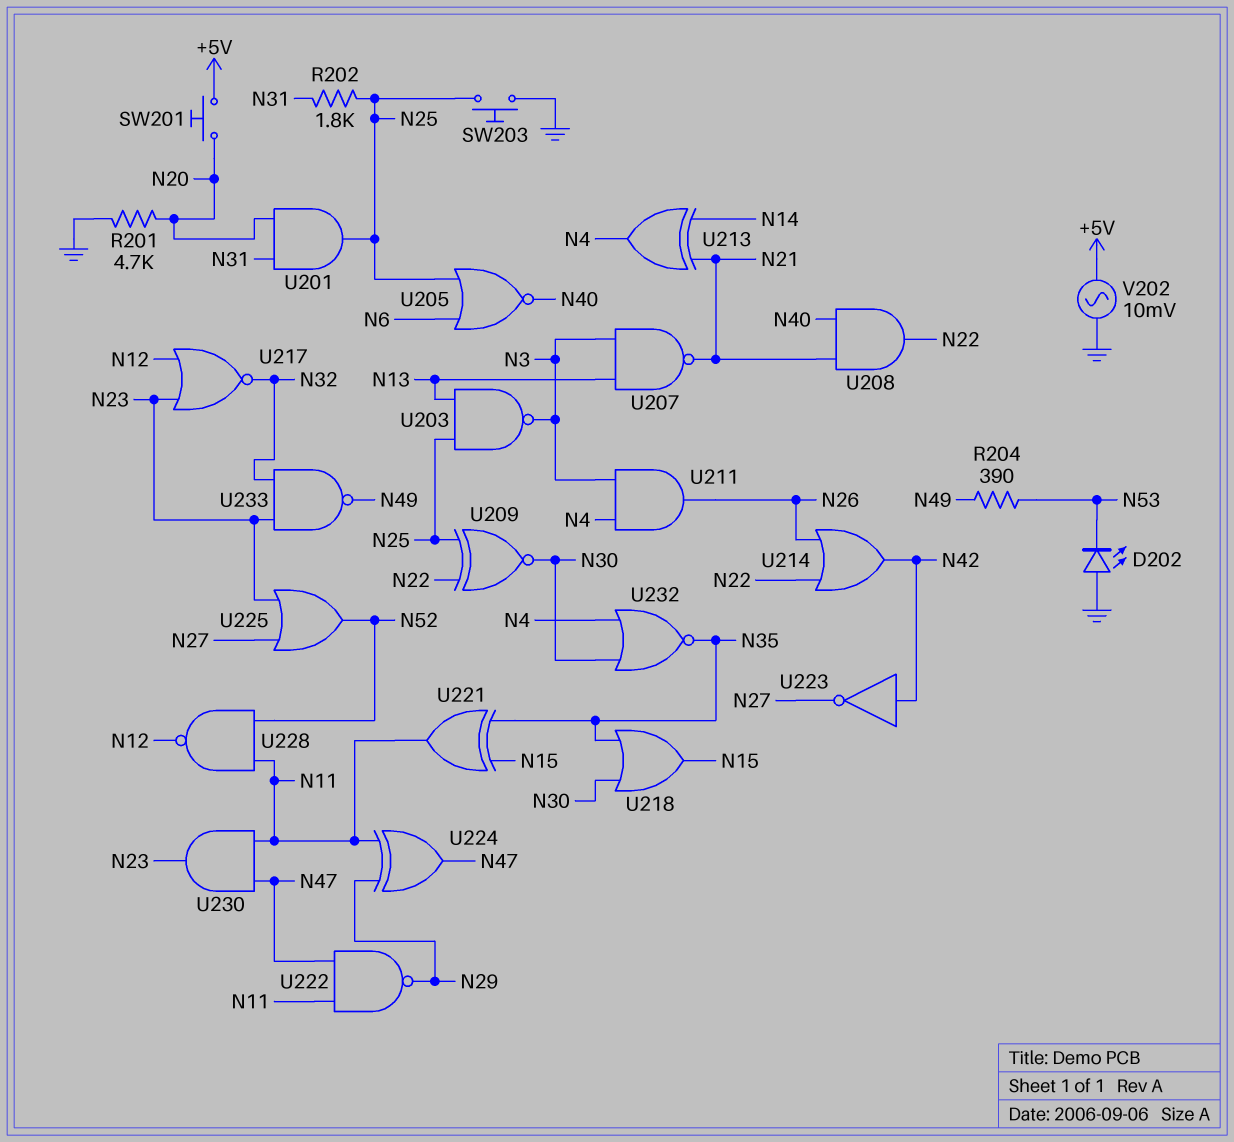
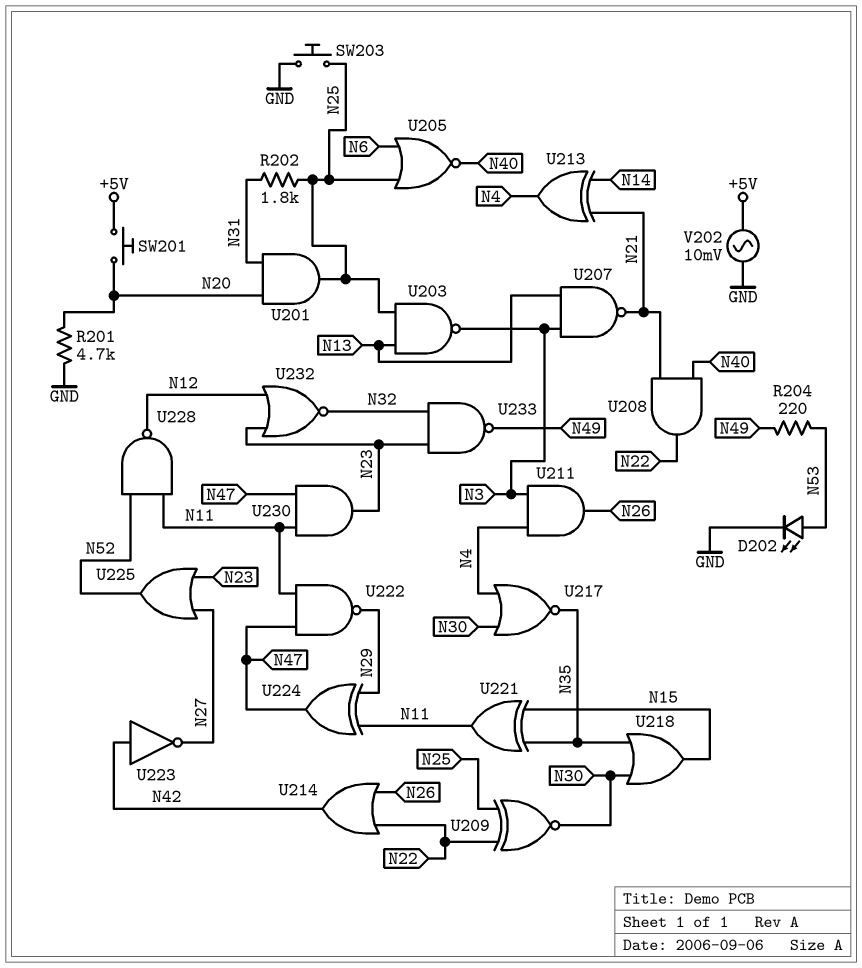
D202: LED (A GND, K N53) -> LED (A N53, K GND)
R204: 390 (N49, N53) -> 220 (N49, N53)
U217: NOR (in N12, in N23, out N32) -> NOR (in N4, in N30, out N35)
U232: NOR (in N4, in N30, out N35) -> NOR (in N12, in N23, out N32)

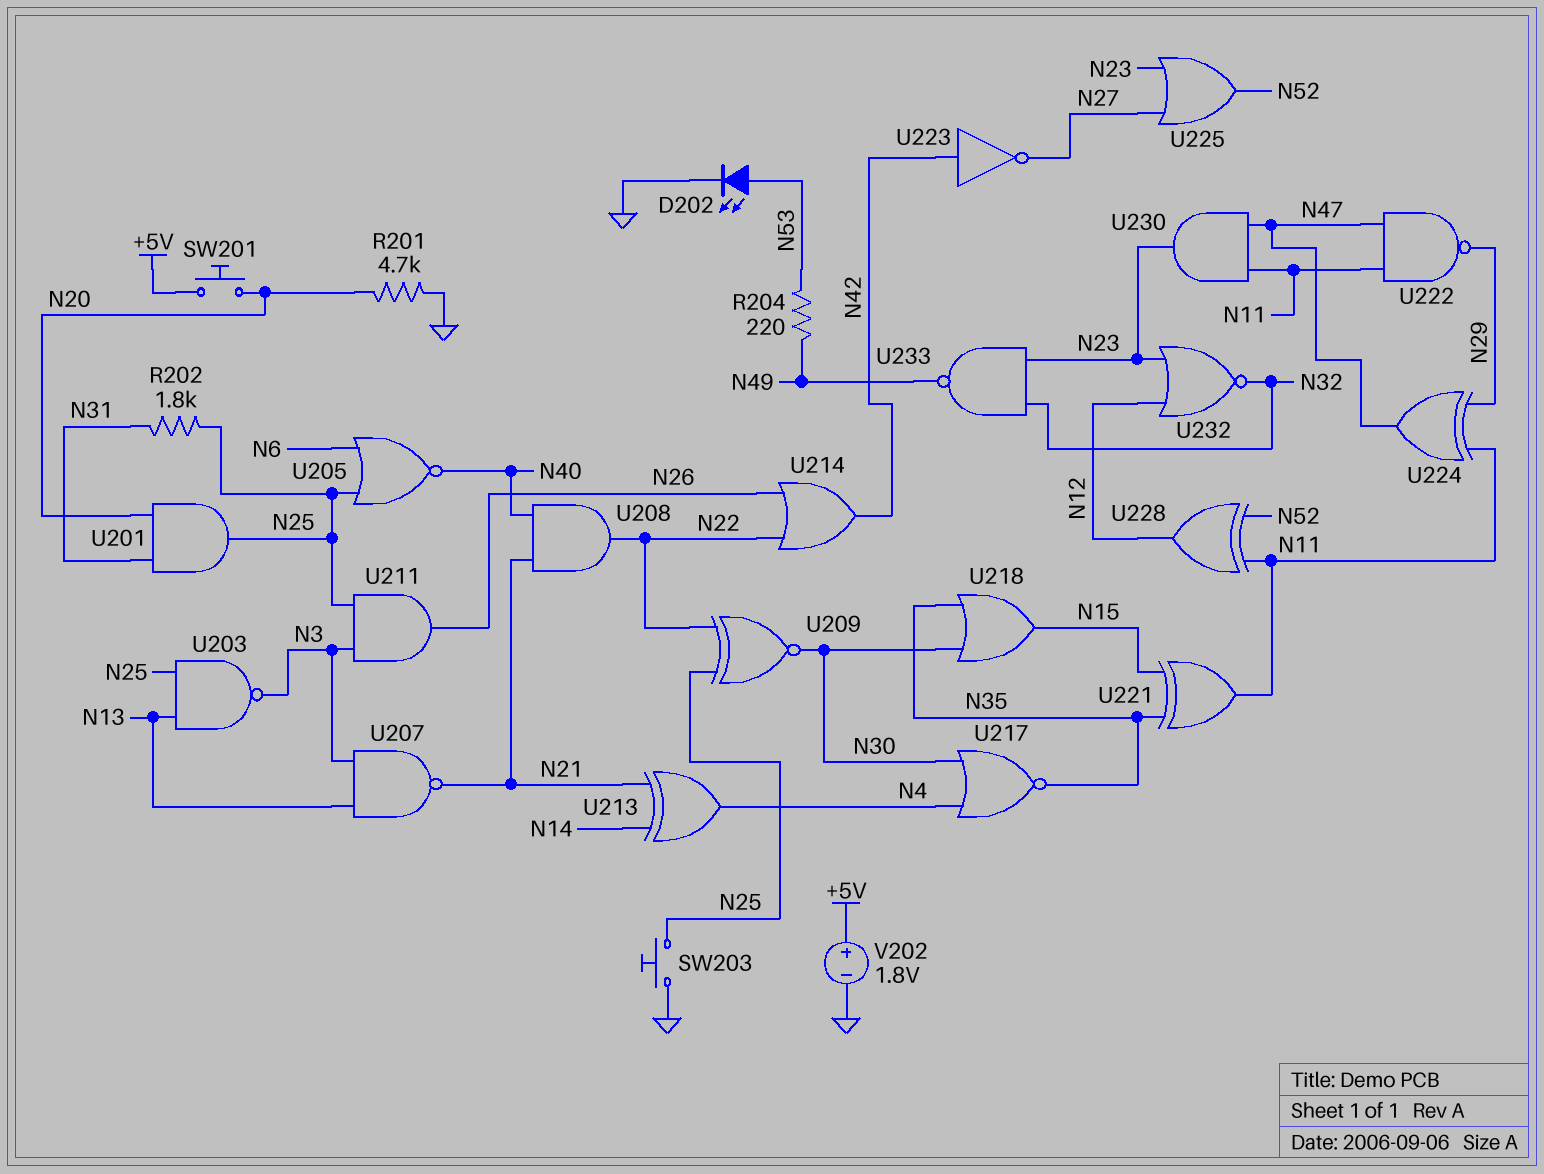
U211: AND (in N3, in N4, out N26) -> AND (in N3, in N25, out N26)
U228: NAND (in N11, in N52, out N12) -> XOR (in N11, in N52, out N12)
V202: AC 10mV (+5V, GND) -> 1.8V (plus +5V, minus GND)

